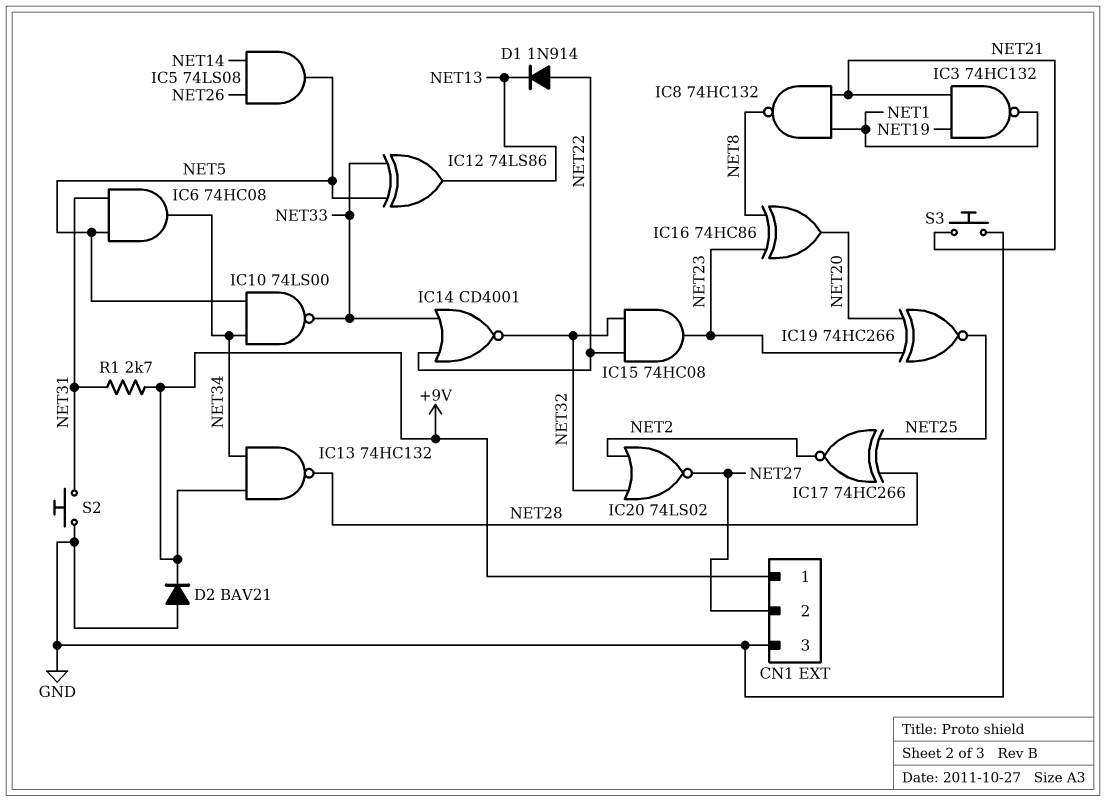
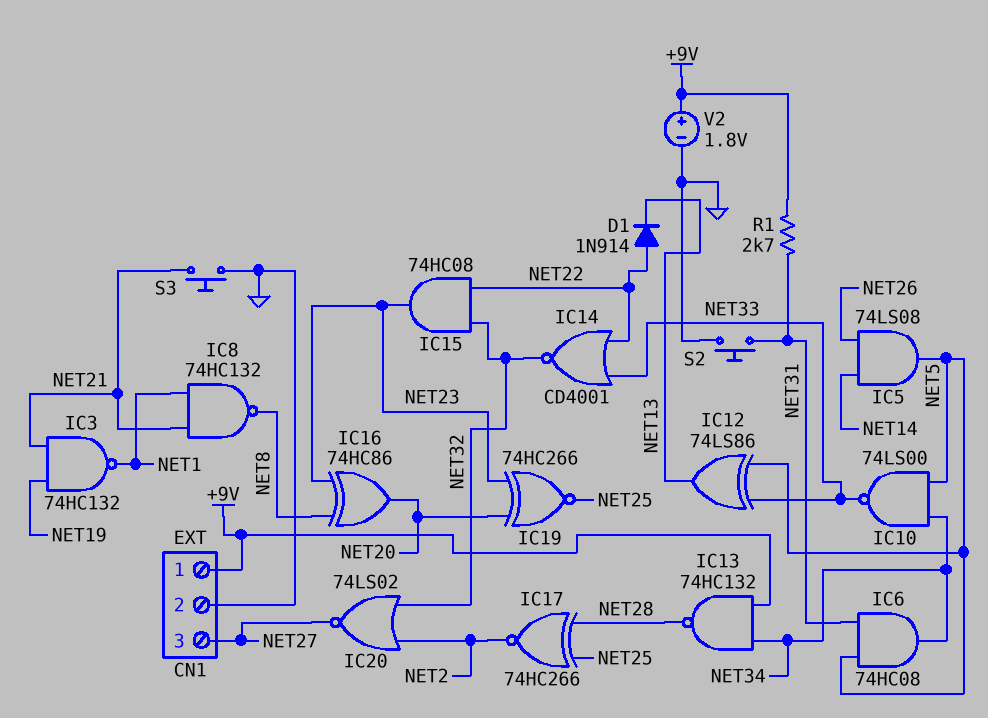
CN1 pin 2: NET27 -> GND
CN1 pin 3: GND -> NET27
D2: diode BAV21 (A GND, K +9V) -> none
V2: none -> 1.8V (plus +9V, minus GND)

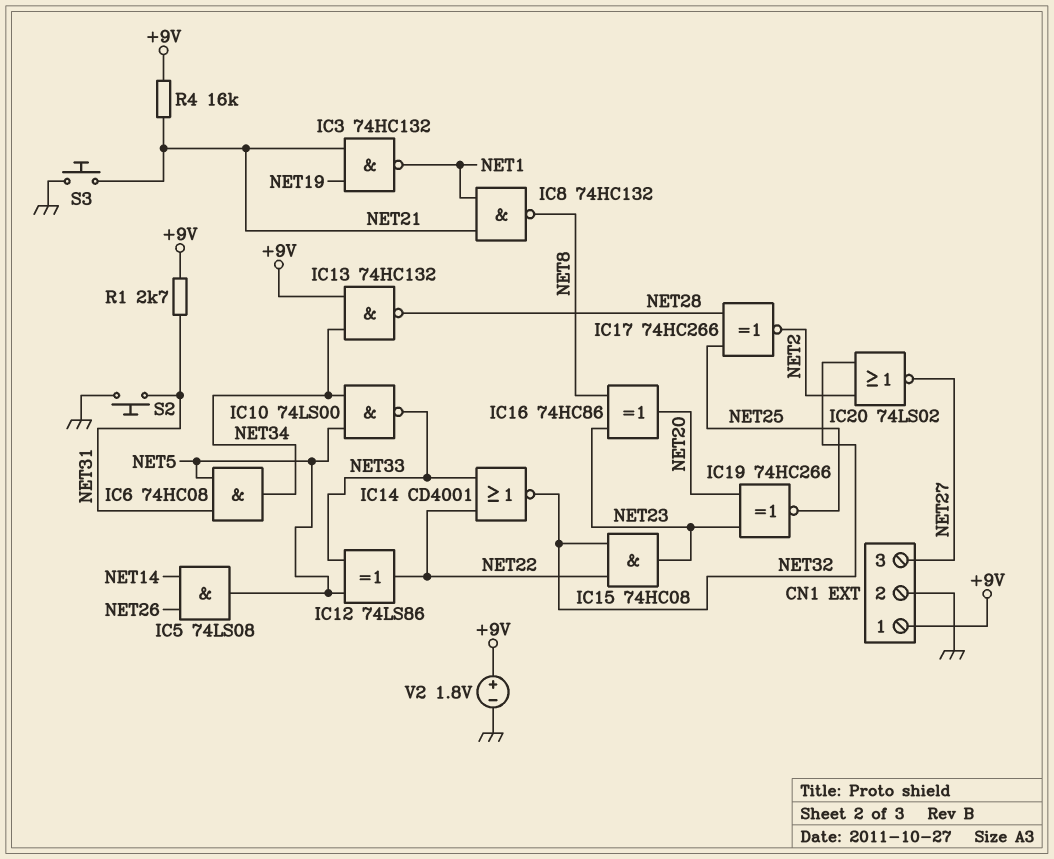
D1: diode 1N914 (A NET22, K NET13) -> none
IC12: XOR 74LS86 (in NET5, in NET33, out NET13) -> XOR 74LS86 (in NET5, in NET33, out NET22)
R4: none -> 16k (+9V, NET21)

